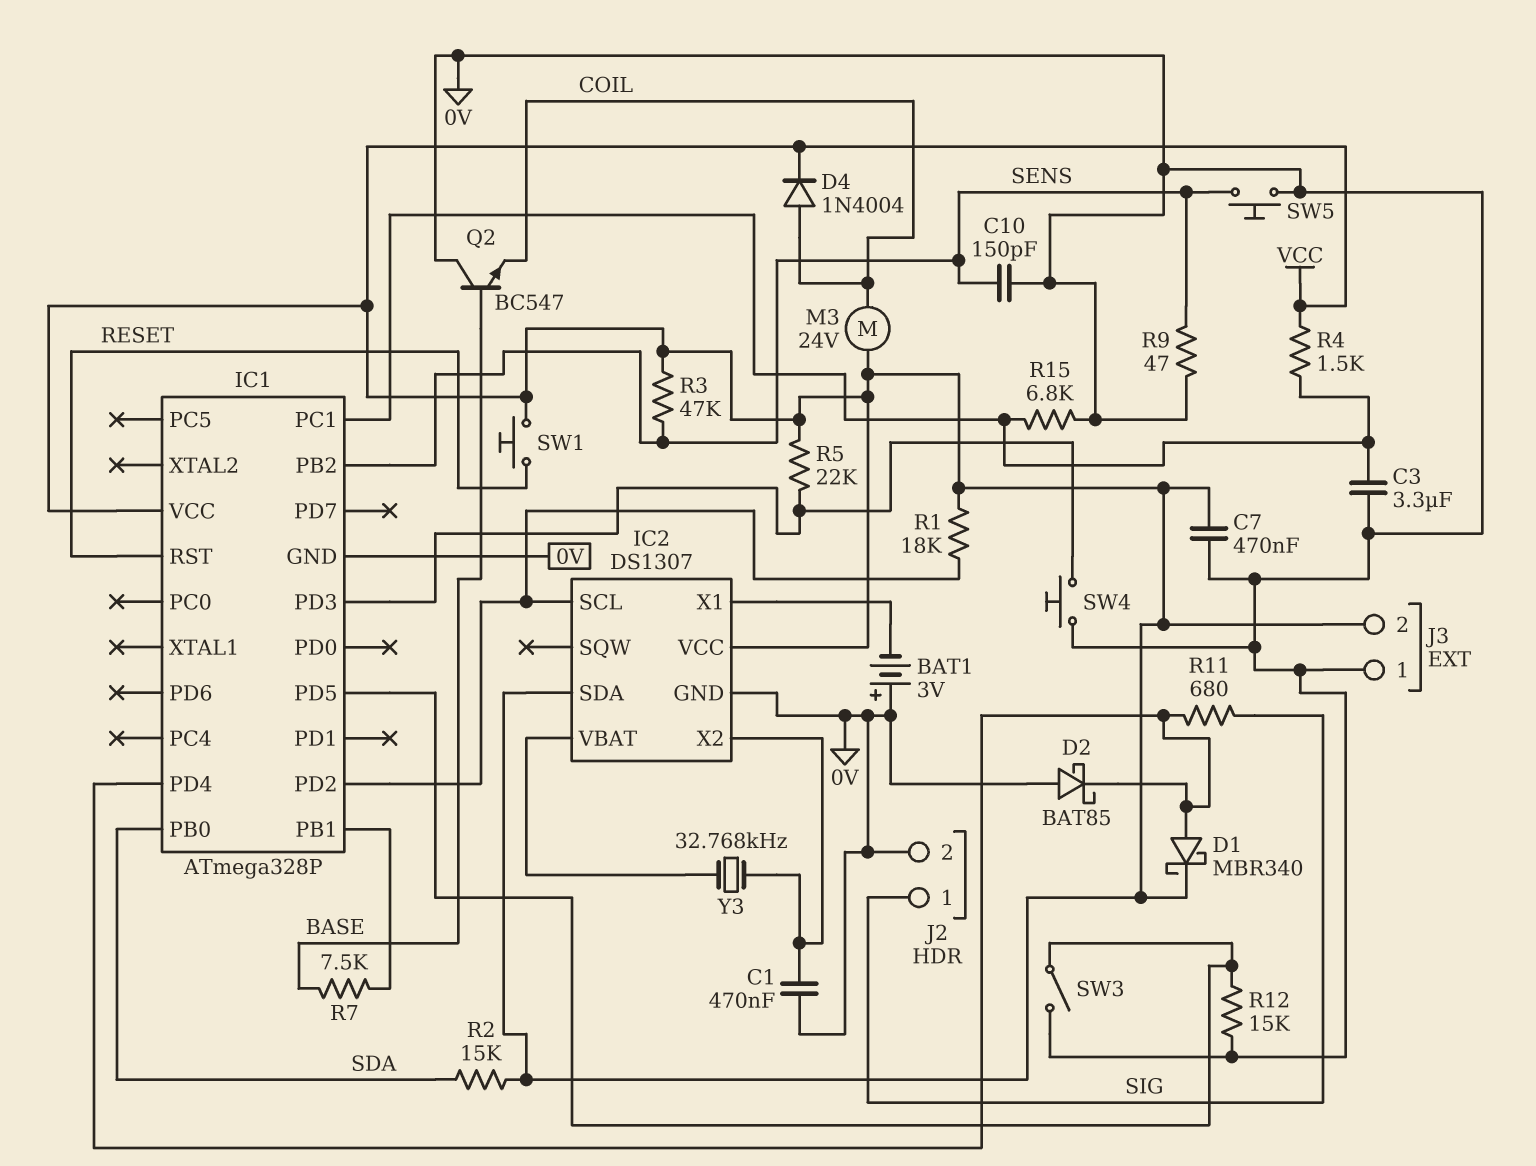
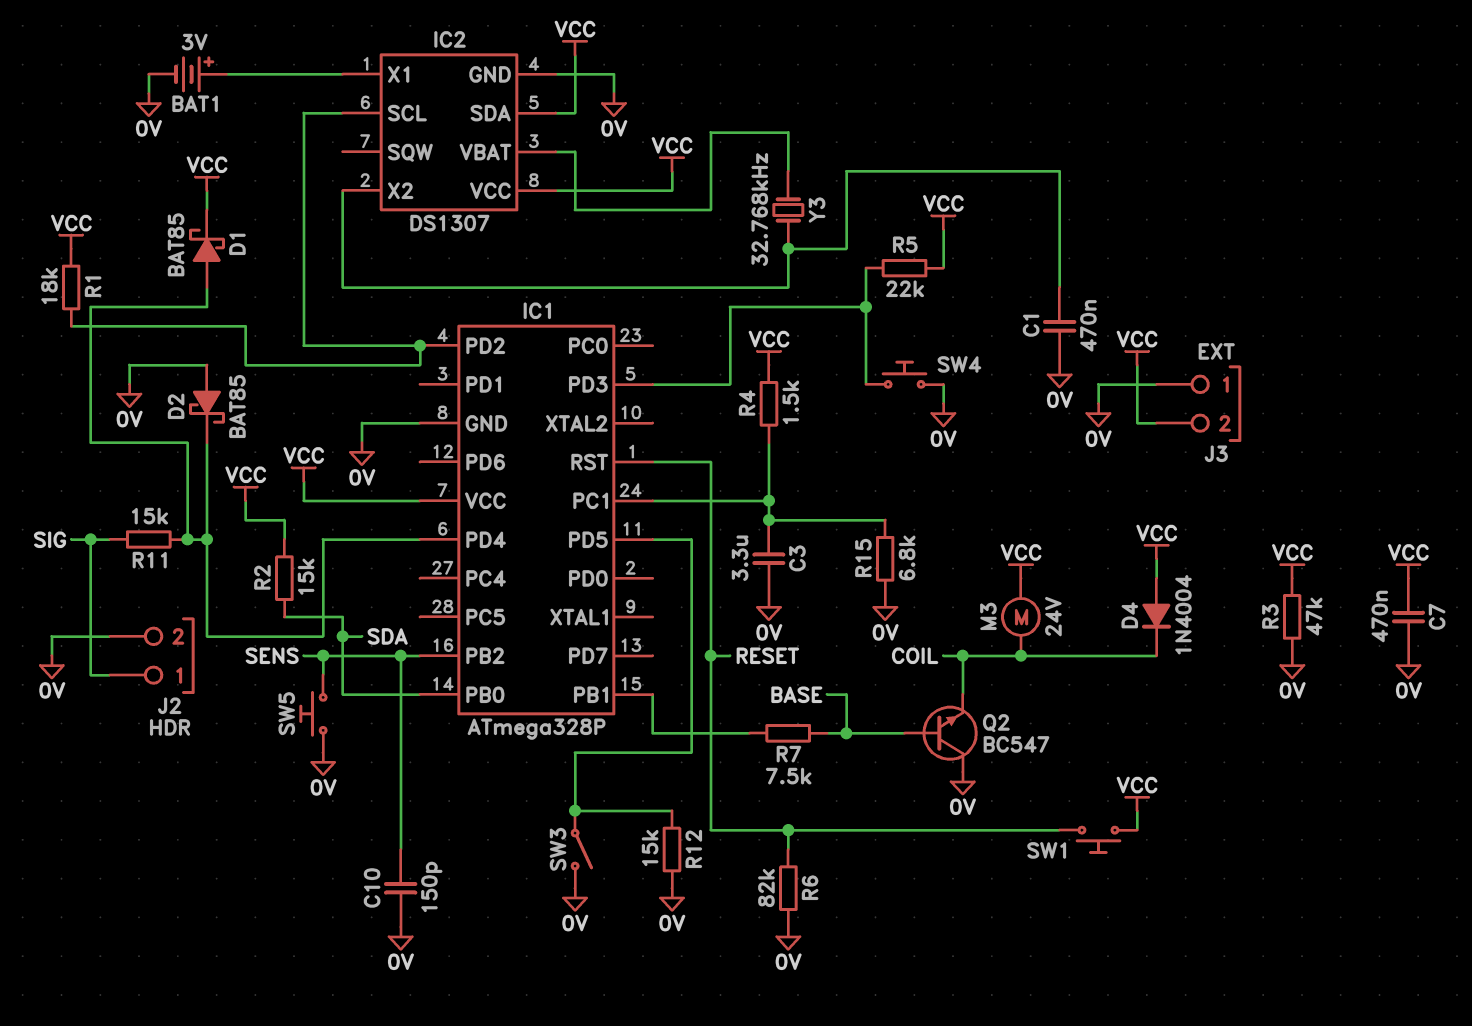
BAT1: 3V (plus 0V, minus IC2/X1) -> 3V (plus IC2/X1, minus 0V)
D1: schottky MBR340 (A IC1/PD4, K VCC) -> schottky BAT85 (A IC1/PD4, K VCC)
D4: diode 1N4004 (A COIL, K VCC) -> diode 1N4004 (A VCC, K COIL)
R3: 47k (SENS, VCC) -> 47k (0V, VCC)
R6: none -> 82k (0V, RESET)
R9: 47 (0V, SENS) -> none
R11: 680 (IC1/PD4, SIG) -> 15k (IC1/PD4, SIG)

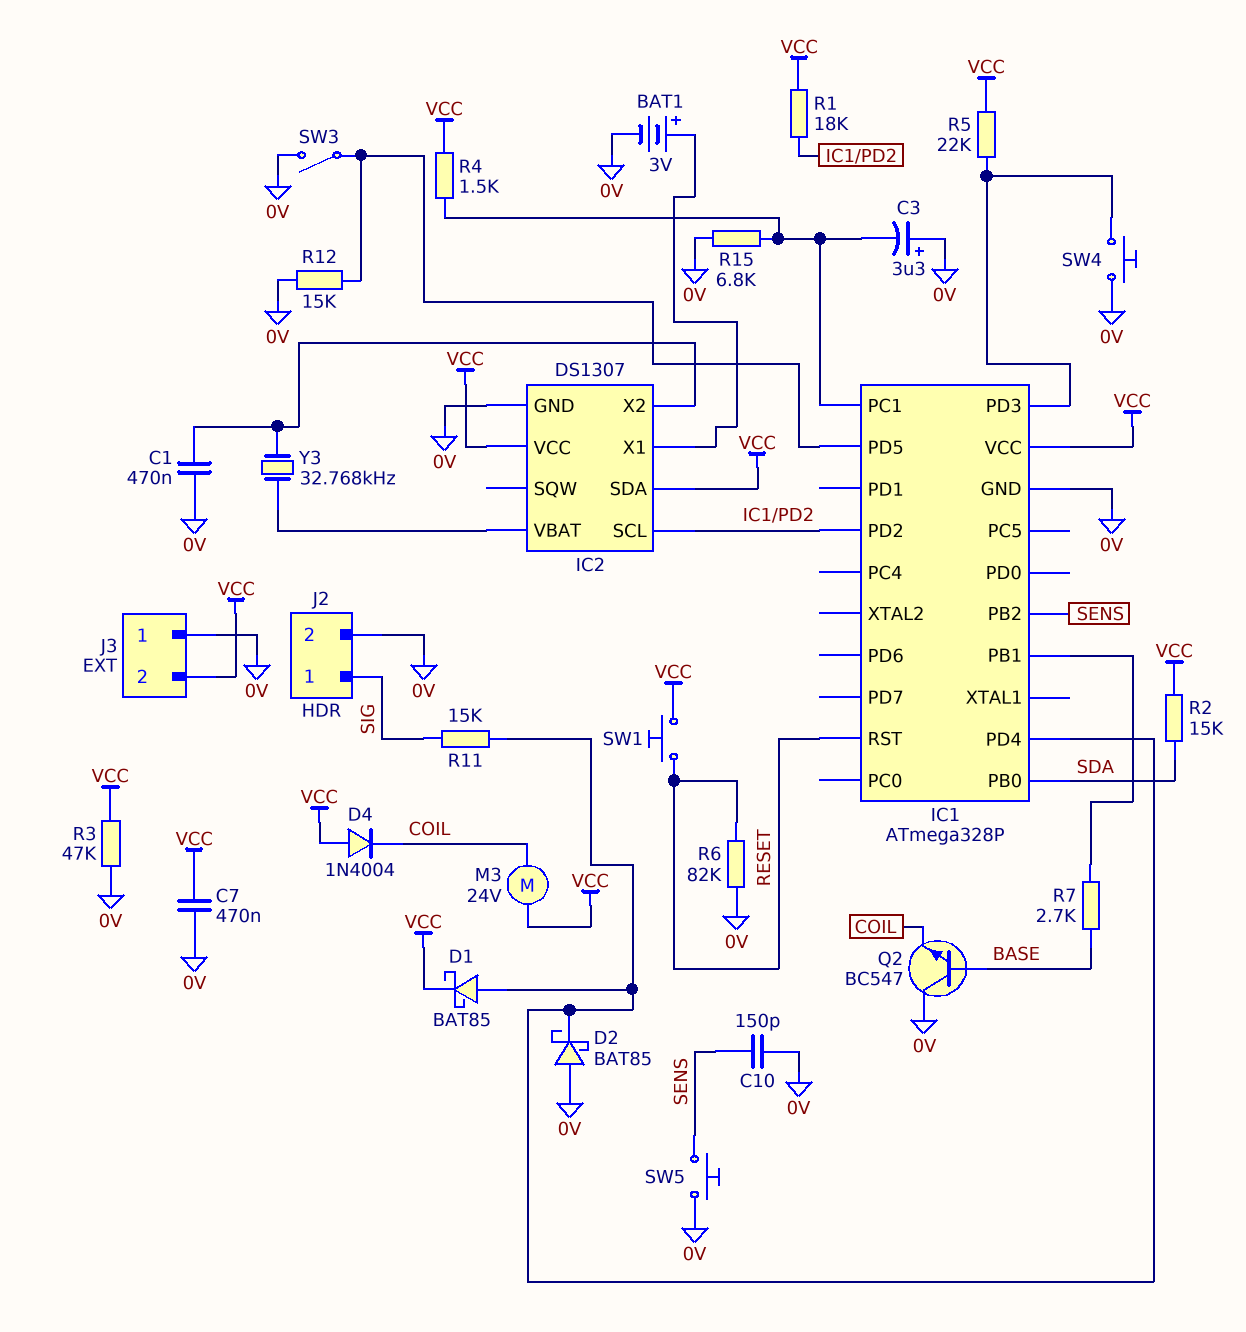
C3: 3.3uF (0V, IC1/PC1) -> 3.3uF (plus 0V, minus IC1/PC1)
R7: 7.5k (BASE, IC1/PB1) -> 2.7k (BASE, IC1/PB1)

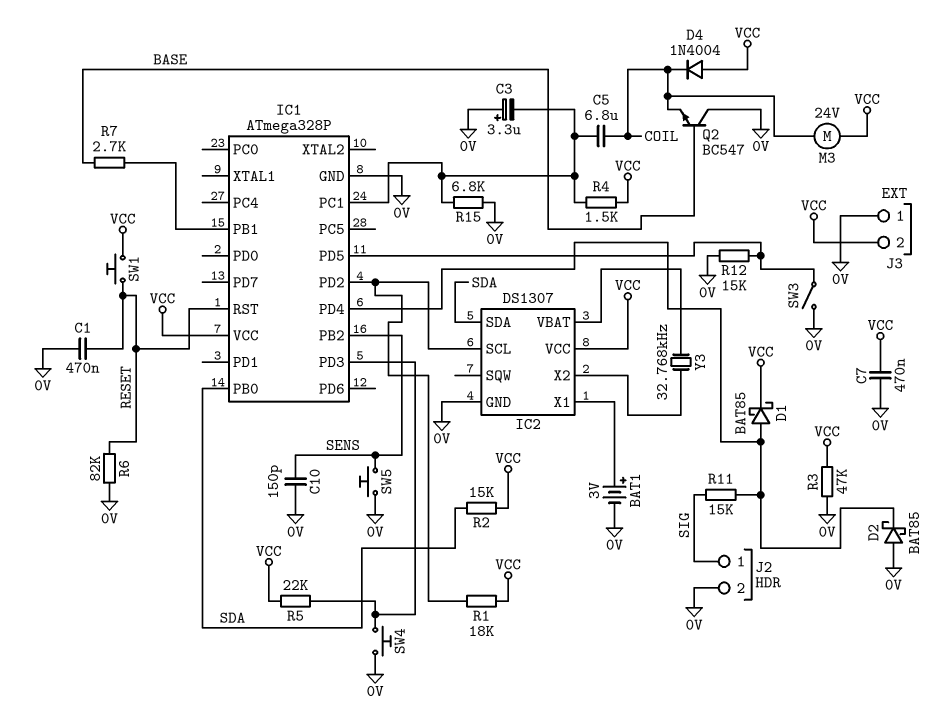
C1: 470nF (0V, IC2/X2) -> 470nF (0V, RESET)
C5: none -> 6.8uF (COIL, IC1/PC1)
IC2 pin SDA: VCC -> SDA

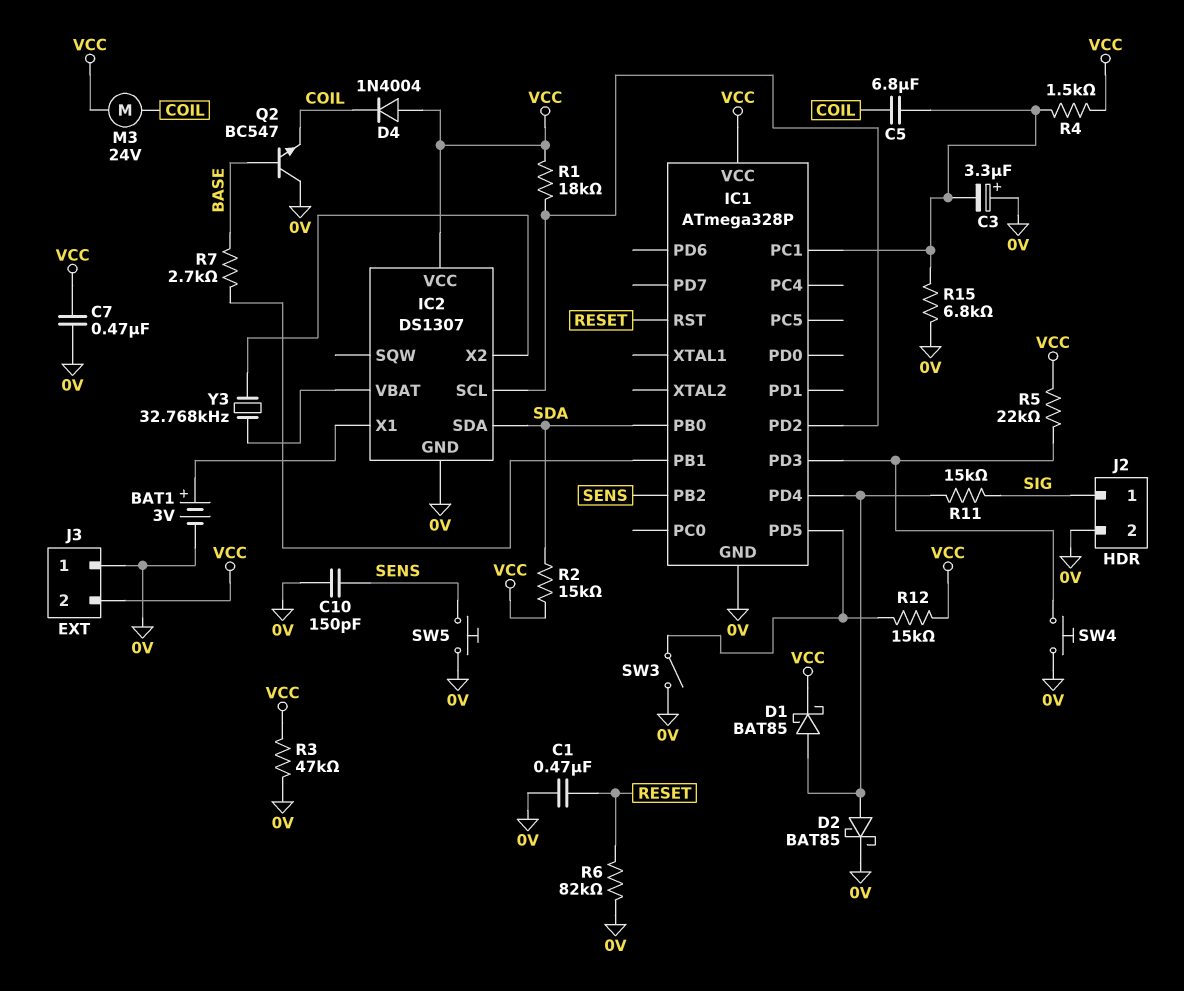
D2: schottky BAT85 (A 0V, K IC1/PD4) -> schottky BAT85 (A IC1/PD4, K 0V)
R12: 15k (0V, IC1/PD5) -> 15k (IC1/PD5, VCC)
SW1: button (RESET, VCC) -> none

